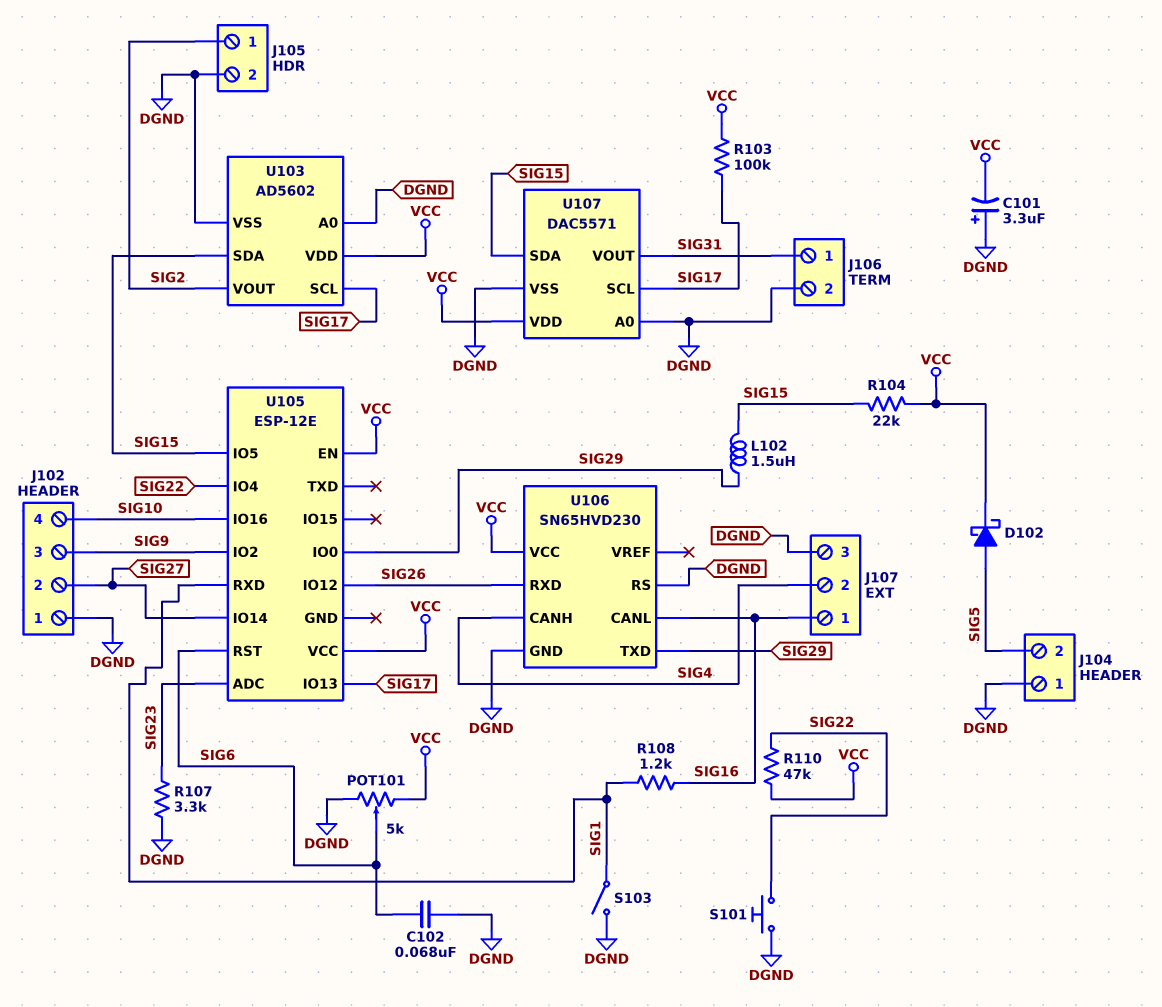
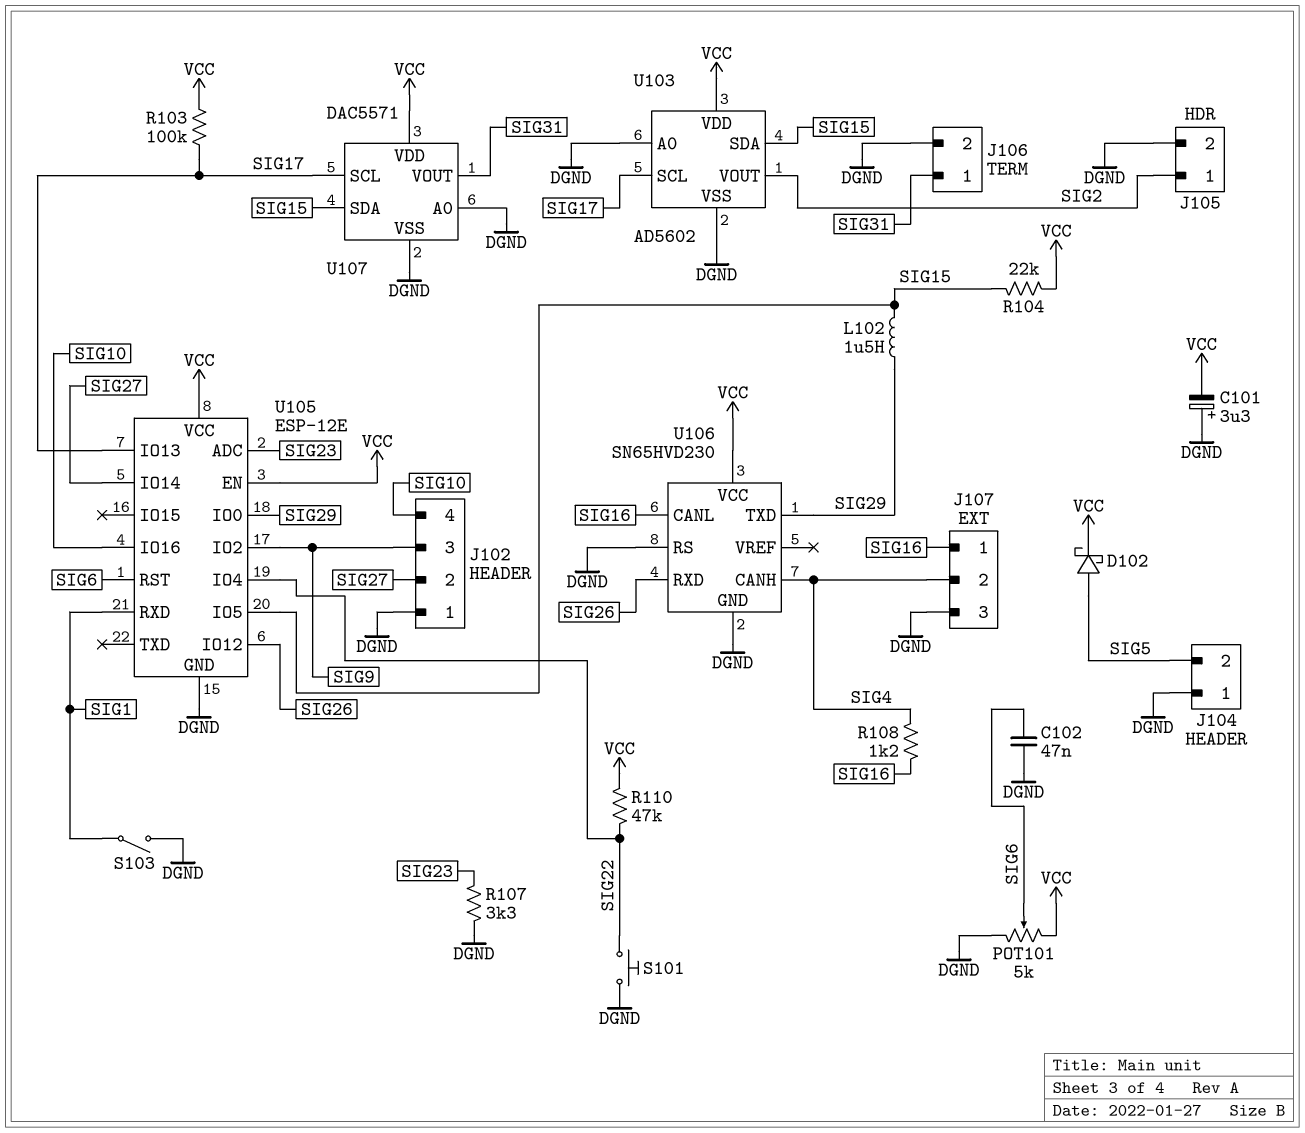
C102: 68nF (DGND, SIG6) -> 47nF (DGND, SIG6)
R108: 1.2k (SIG1, SIG16) -> 1.2k (SIG4, SIG16)
U105 pin GND: none -> DGND

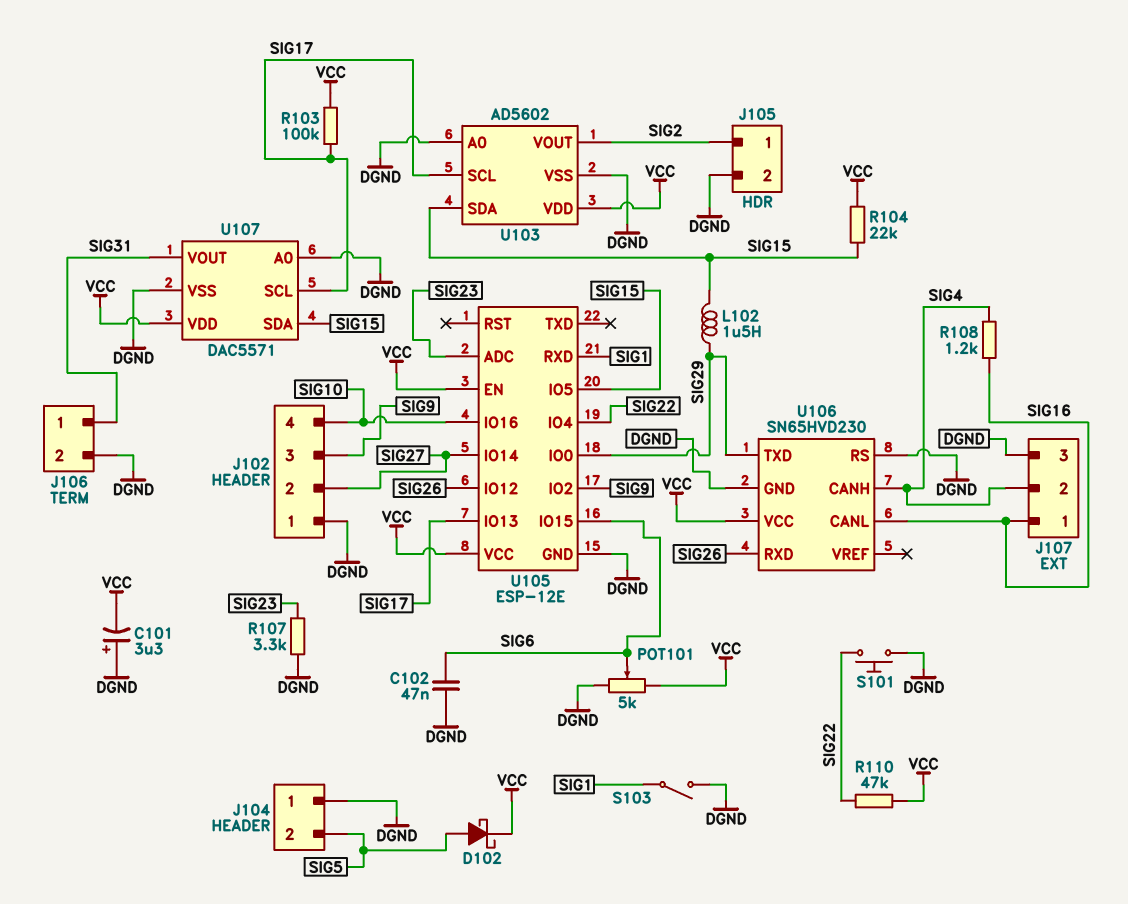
U105 pin IO15: none -> SIG6
U105 pin RST: SIG6 -> none

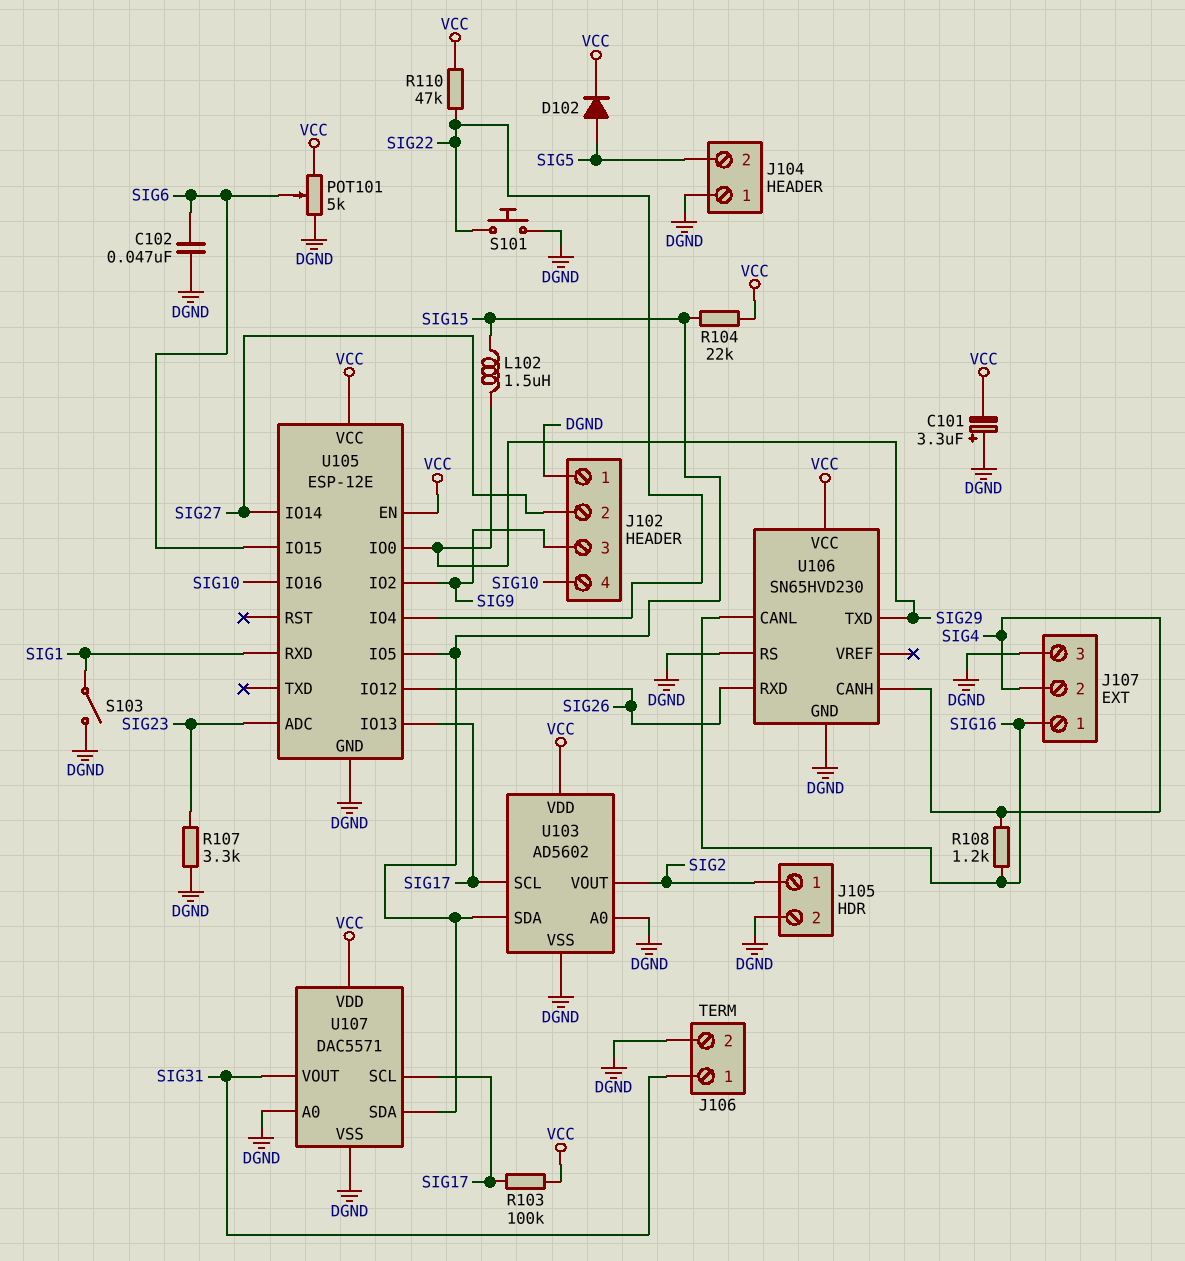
D102: schottky (A SIG5, K VCC) -> diode (A SIG5, K VCC)

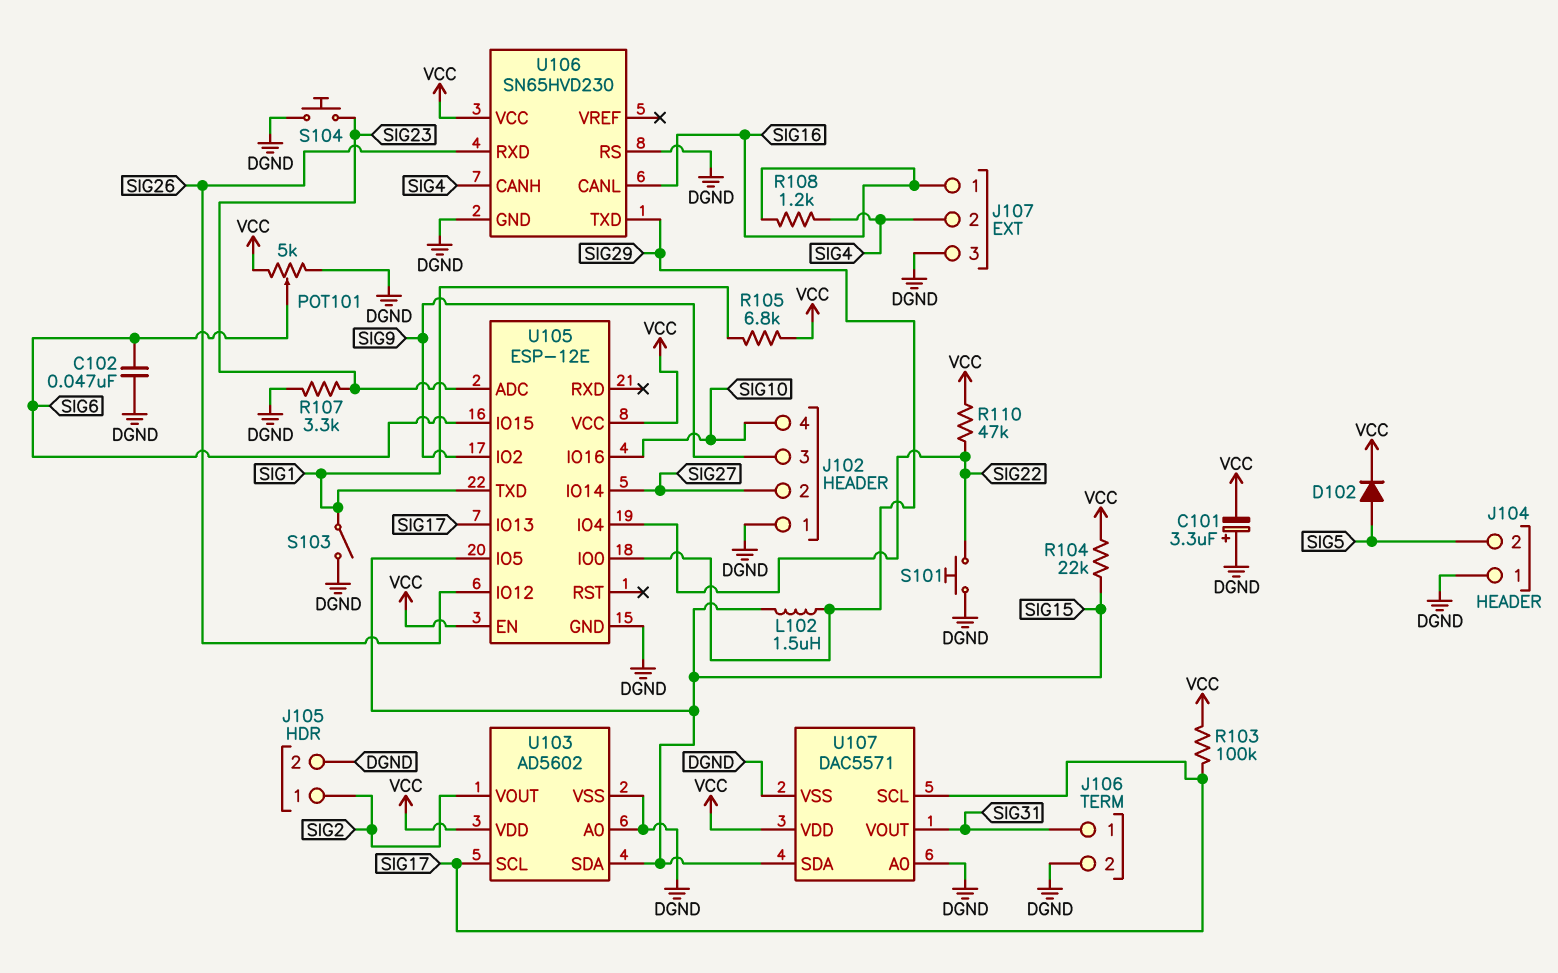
R105: none -> 6.8k (SIG1, VCC)
S104: none -> button (DGND, SIG23)
U105 pin RXD: SIG1 -> none
U105 pin TXD: none -> SIG1

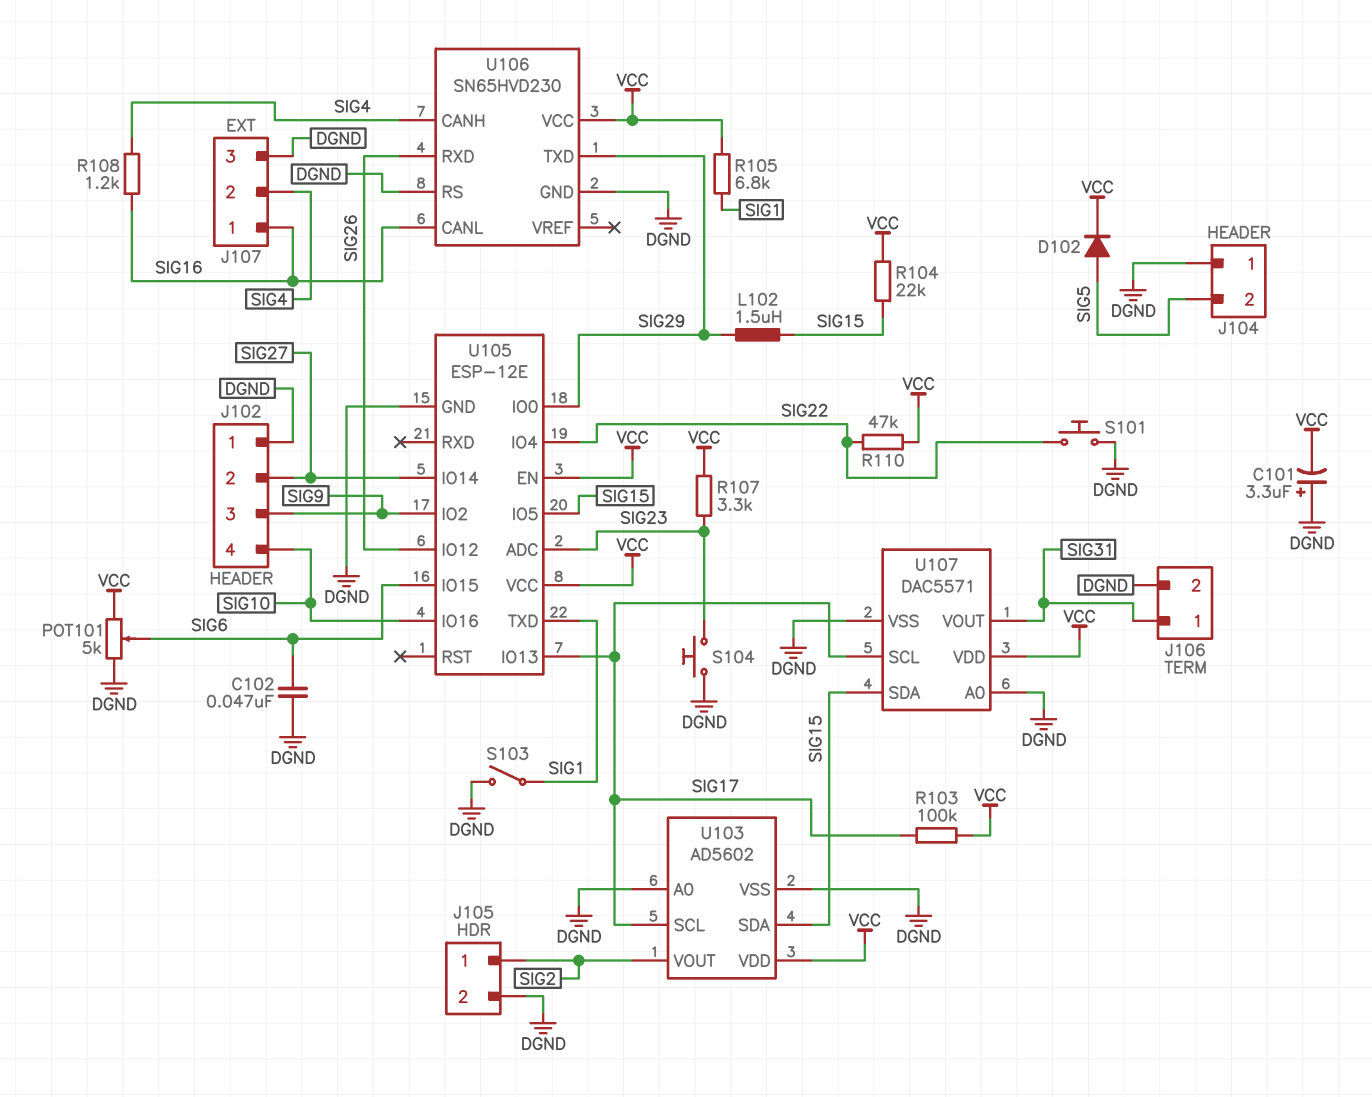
R107: 3.3k (DGND, SIG23) -> 3.3k (SIG23, VCC)

